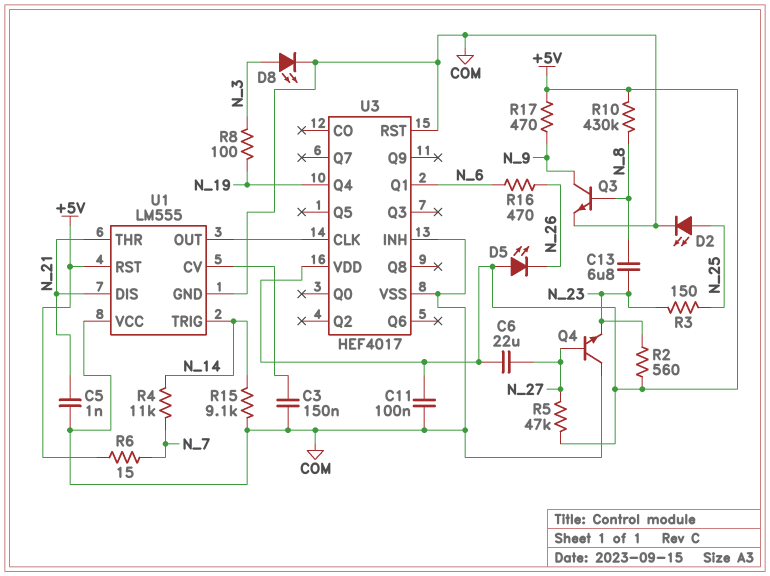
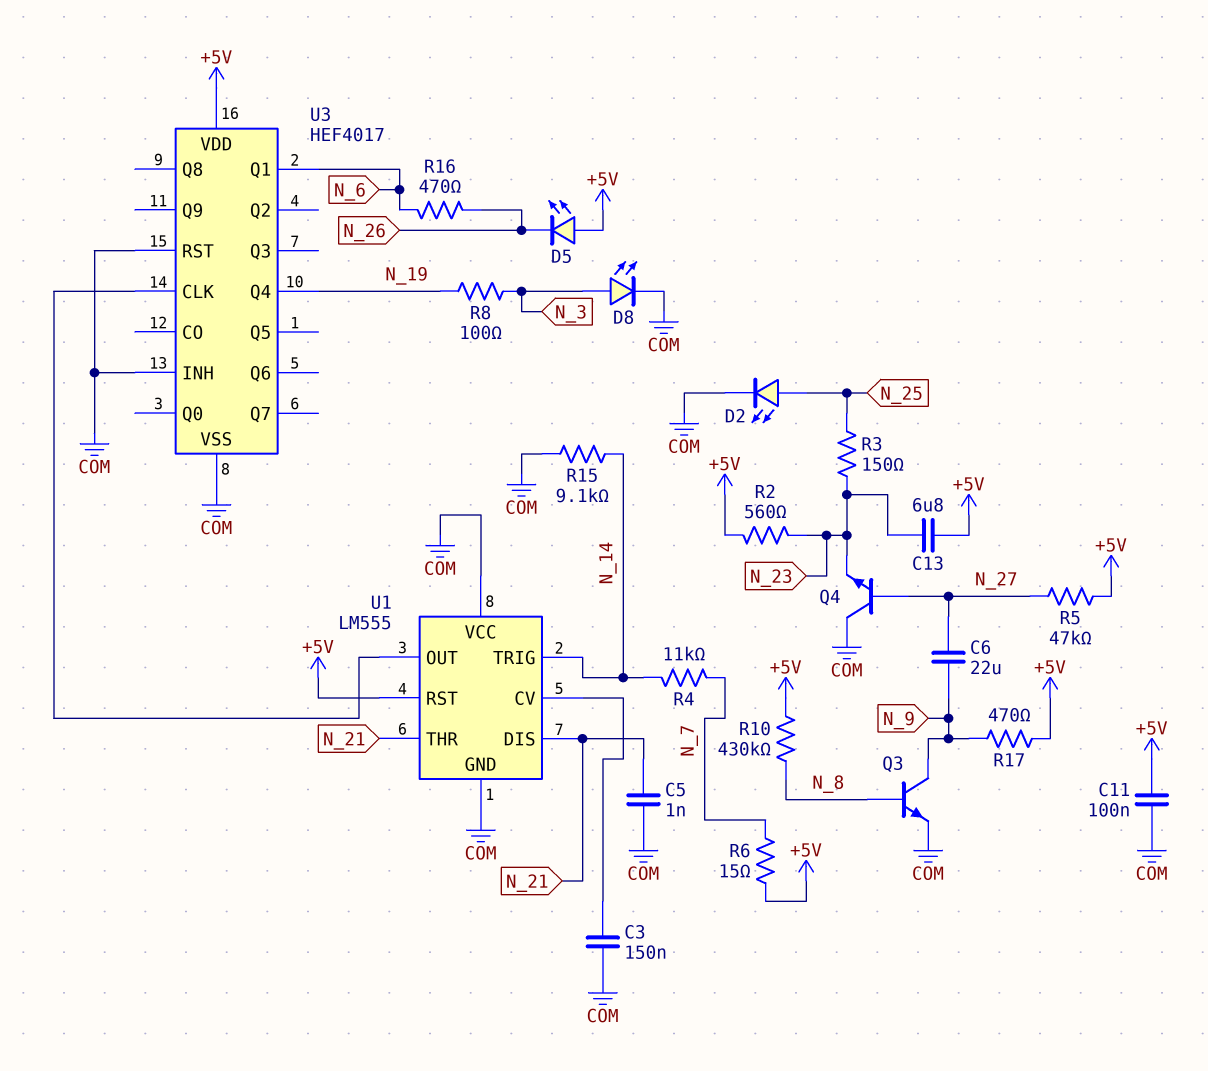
C6: 22uF (+5V, N_27) -> 22uF (N_9, N_27)
C13: 6.8uF (N_8, N_23) -> 6.8uF (+5V, N_23)

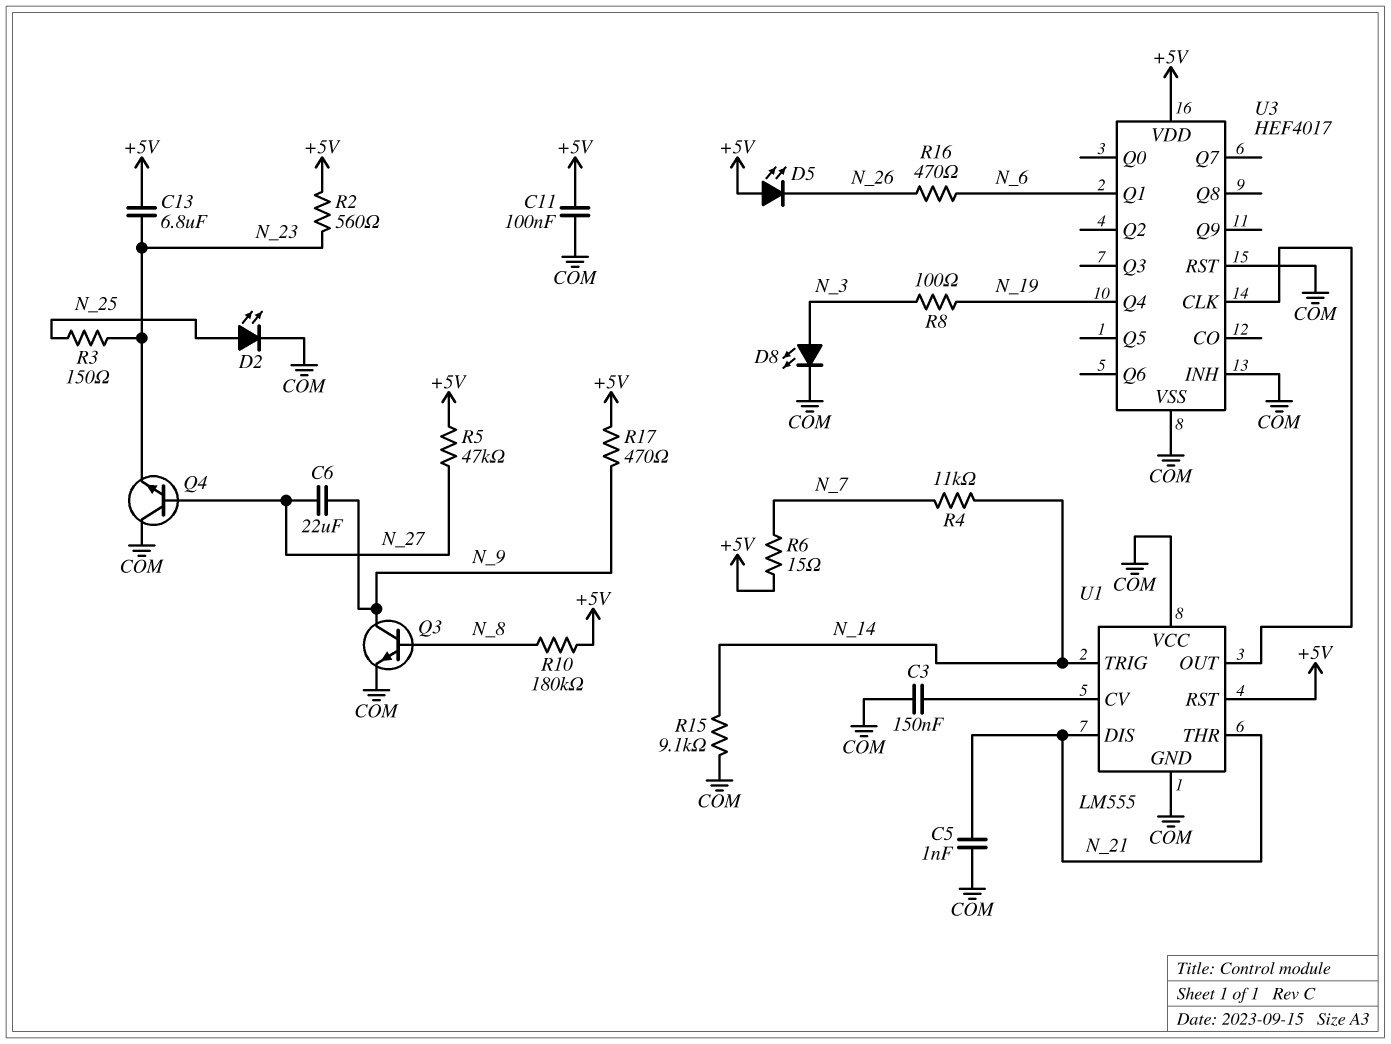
R10: 430k (+5V, N_8) -> 180k (+5V, N_8)

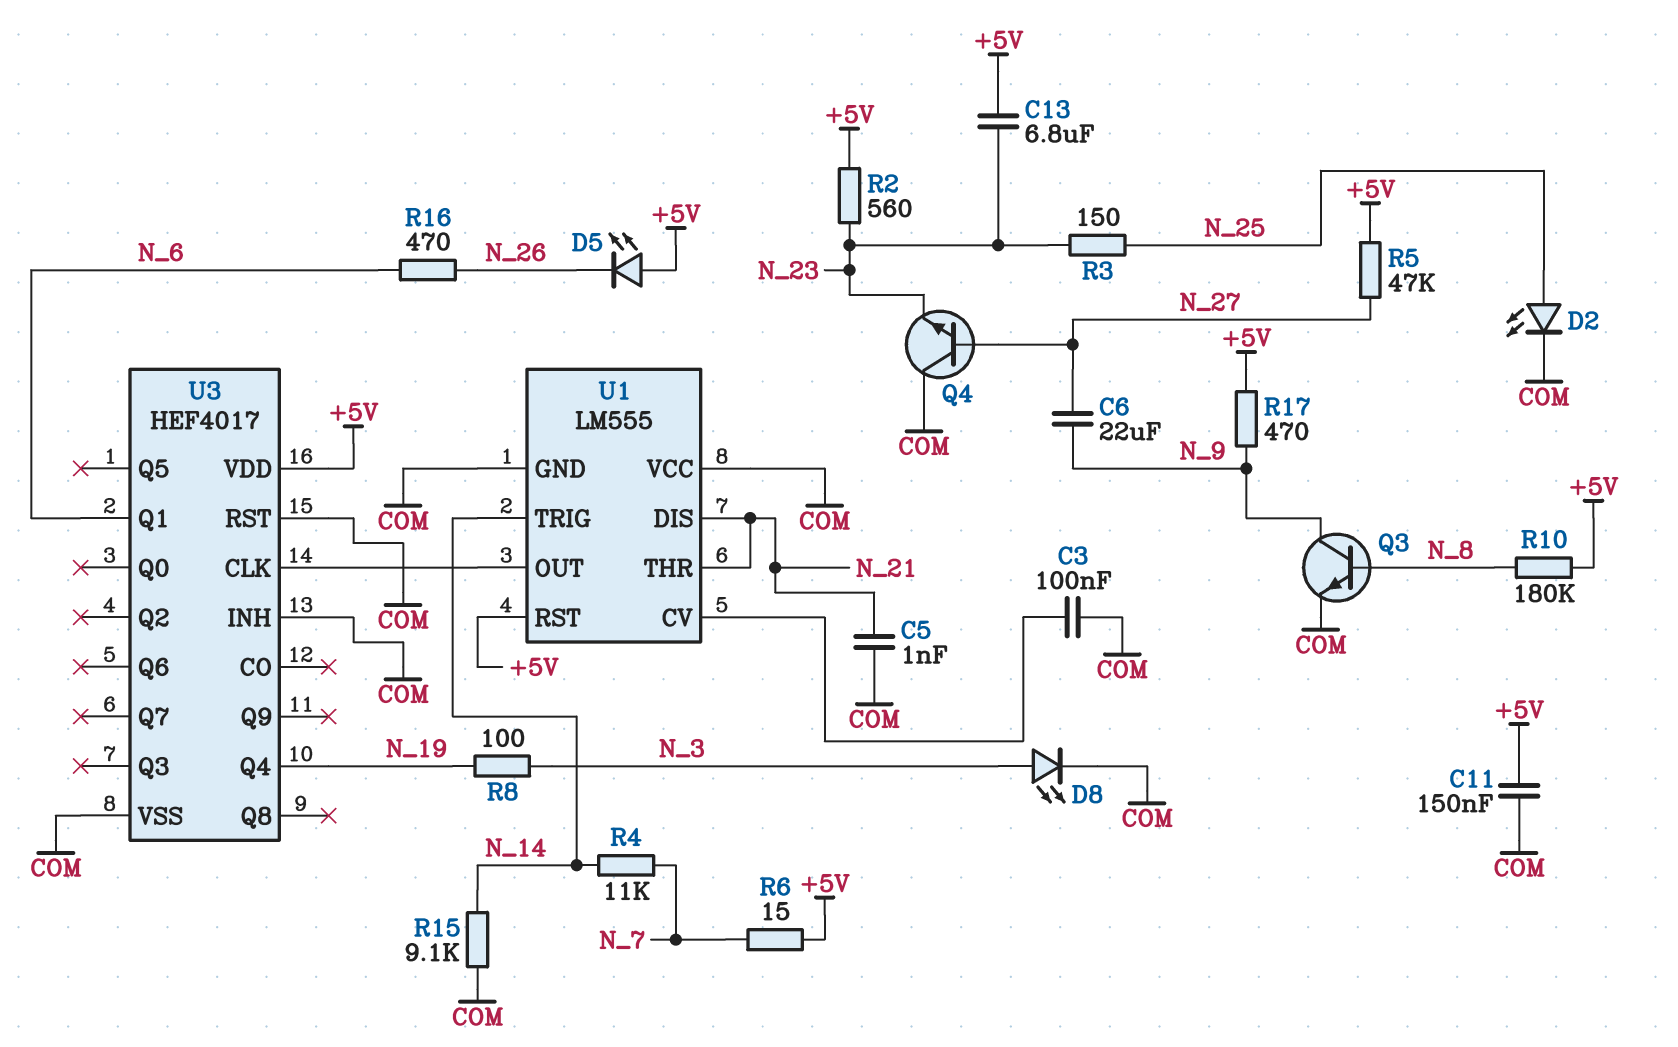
C3: 150nF (COM, U1/CV) -> 100nF (COM, U1/CV)
C11: 100nF (+5V, COM) -> 150nF (+5V, COM)

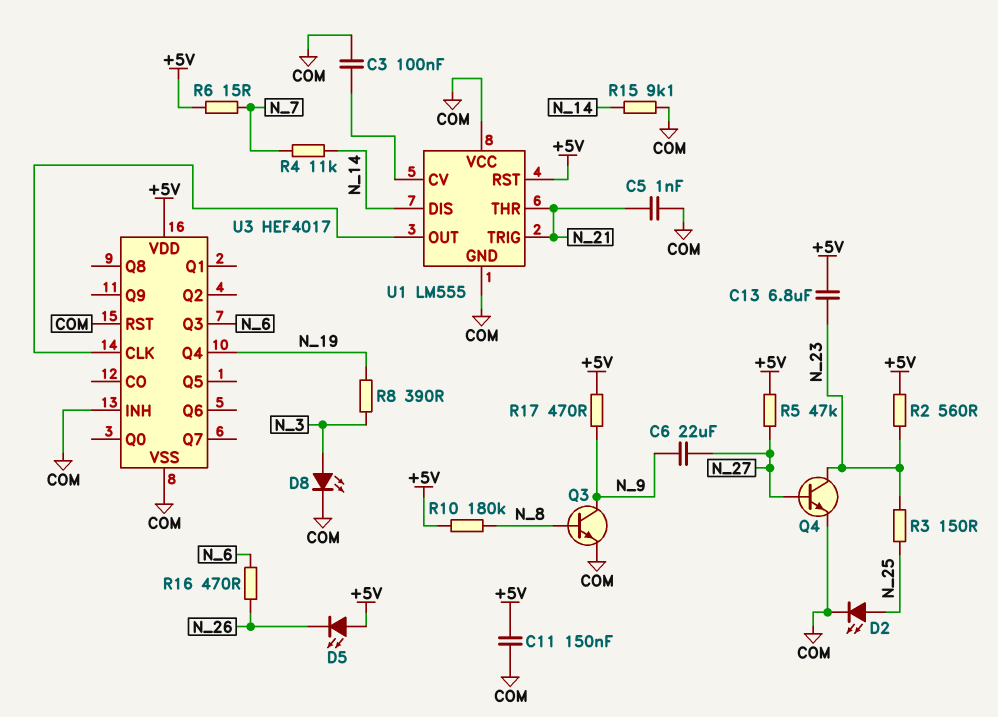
Q4: NPN (B N_27, C COM, E N_23) -> NPN (B N_27, C N_23, E COM)
R8: 100 (N_3, N_19) -> 390 (N_3, N_19)
U1 pin DIS: N_21 -> N_14
U1 pin TRIG: N_14 -> N_21
U3 pin Q1: N_6 -> none
U3 pin Q3: none -> N_6

